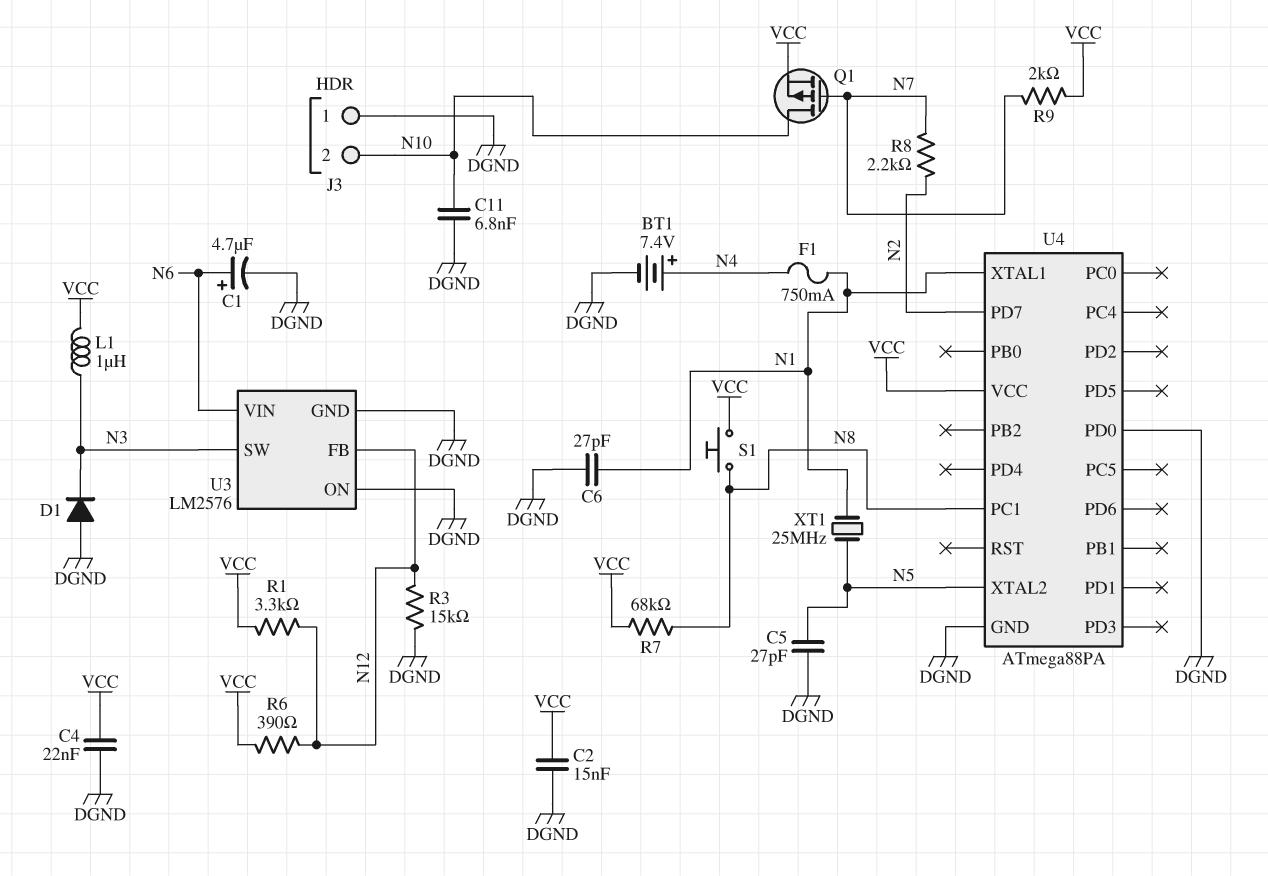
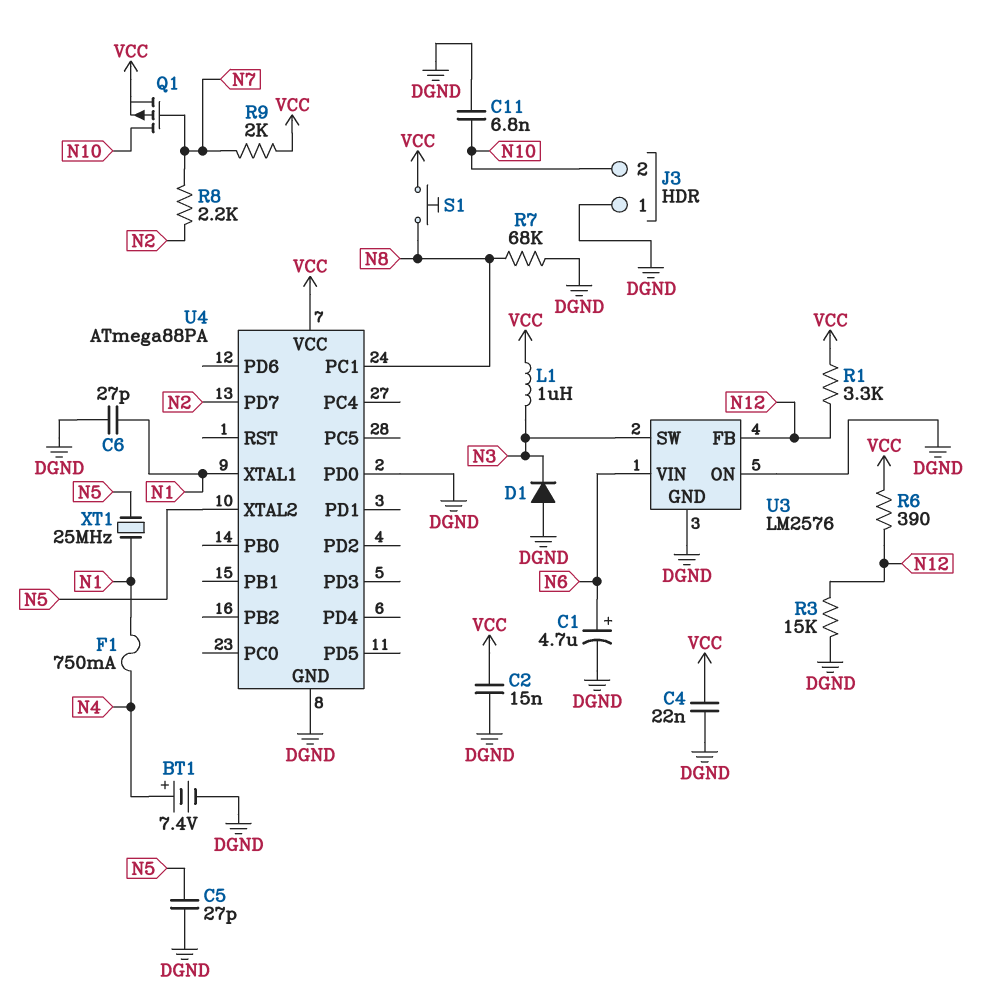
R7: 68k (N8, VCC) -> 68k (DGND, N8)

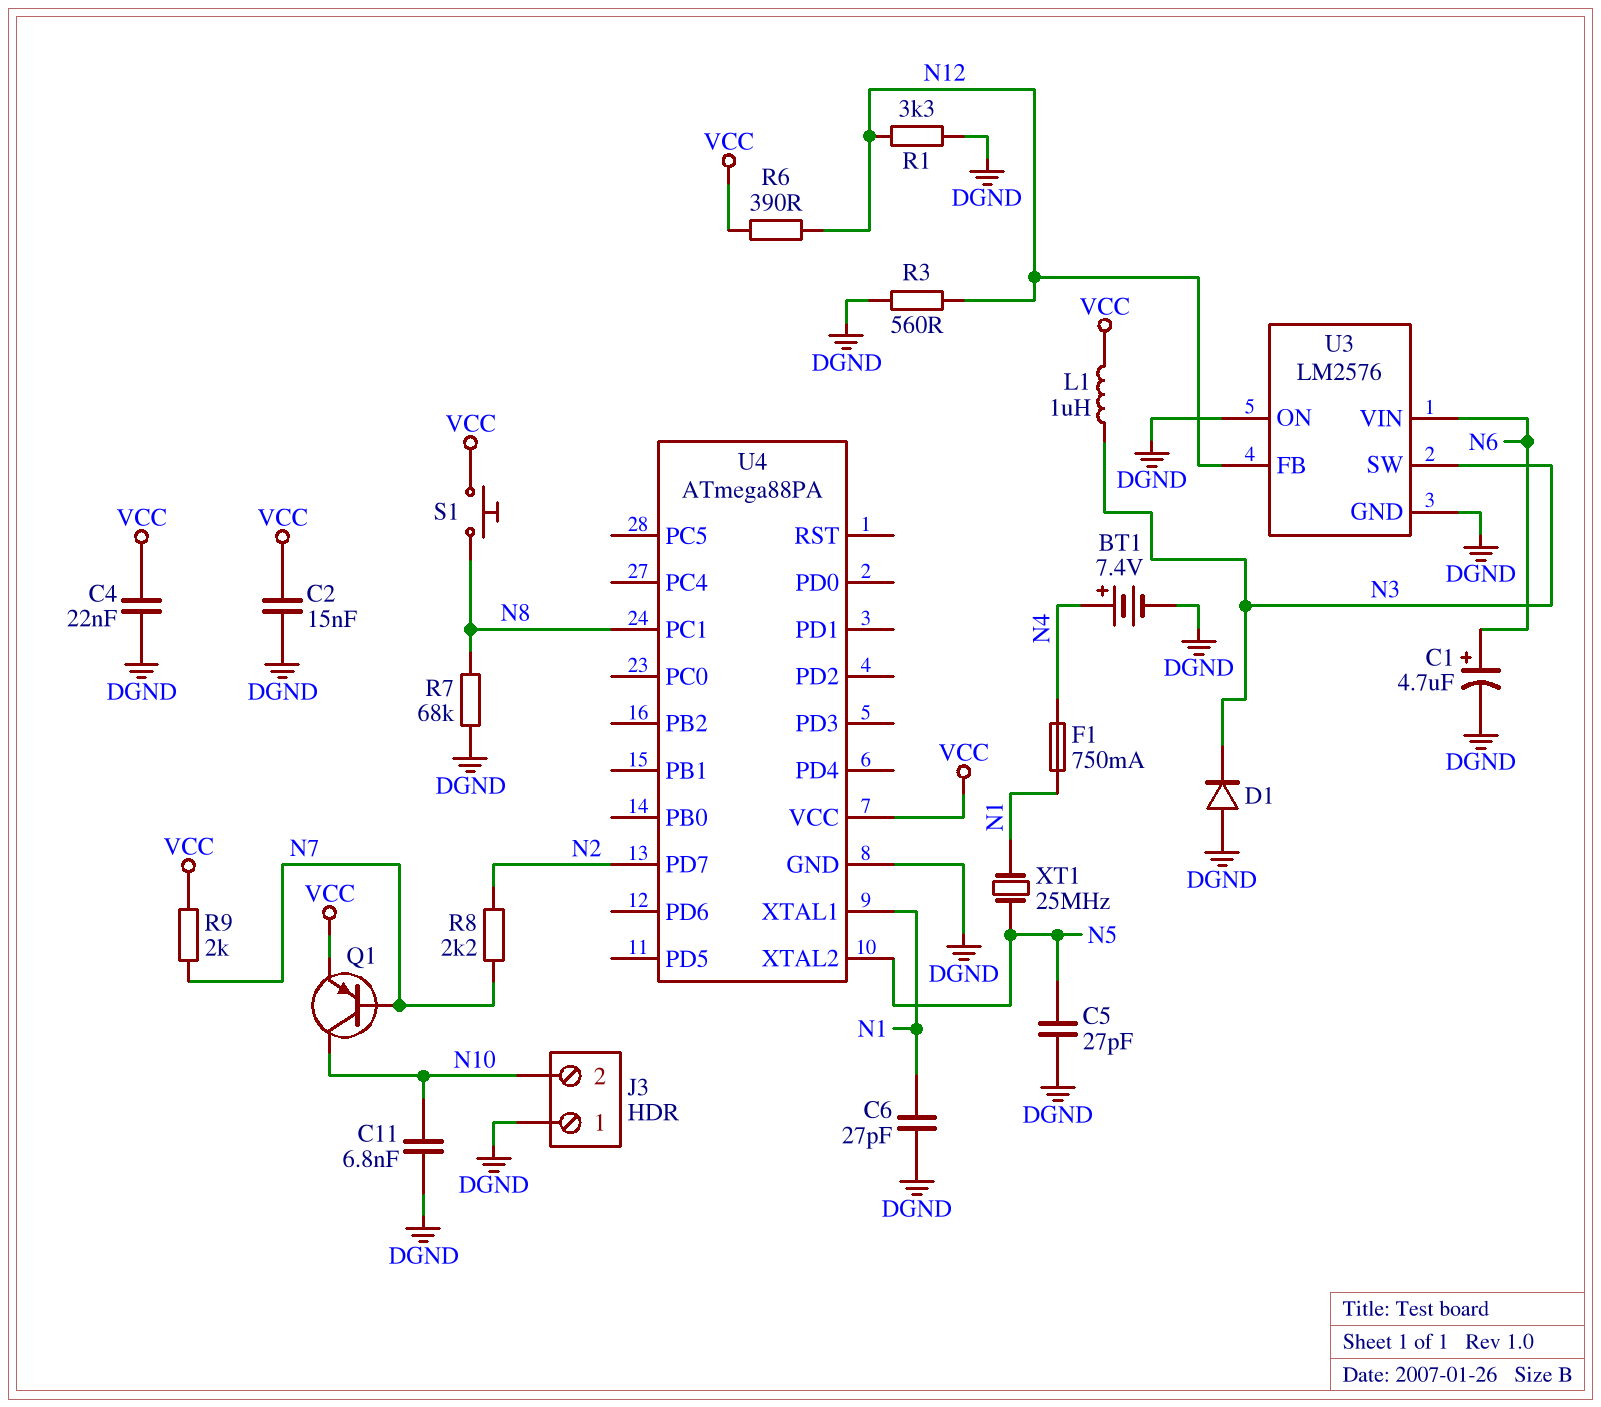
Q1: PMOS (G N7, D N10, S VCC) -> PNP (B N7, C N10, E VCC)
R1: 3.3k (N12, VCC) -> 3.3k (DGND, N12)
R3: 15k (DGND, N12) -> 560 (DGND, N12)
U4 pin PD0: DGND -> none

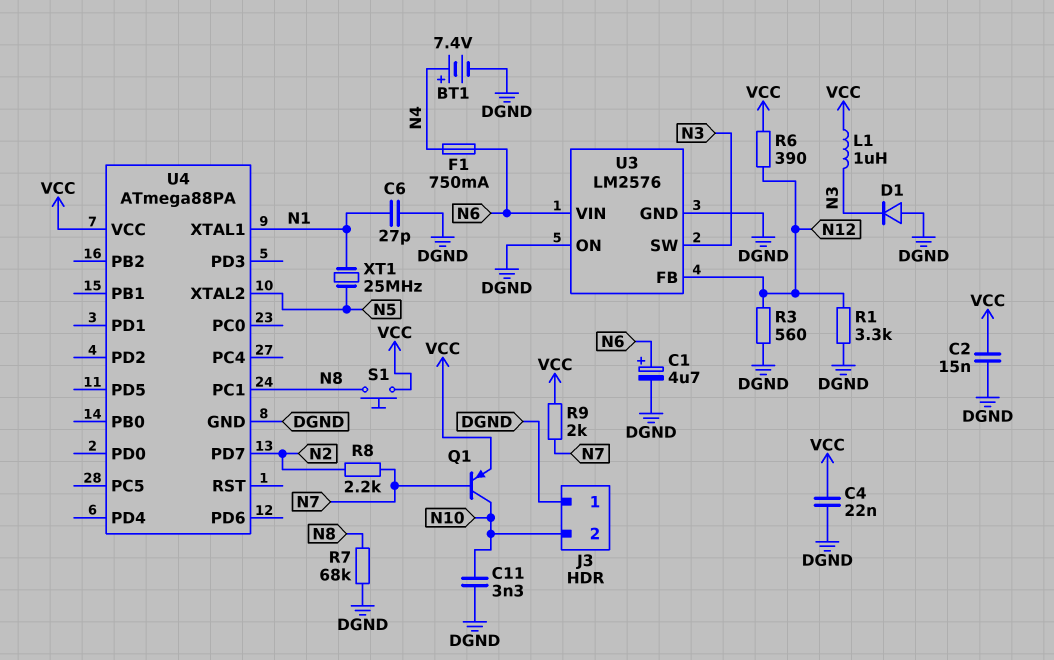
C5: 27pF (DGND, N5) -> none
C11: 6.8nF (DGND, N10) -> 3.3nF (DGND, N10)
F1: 750mA (N1, N4) -> 750mA (N4, N6)

